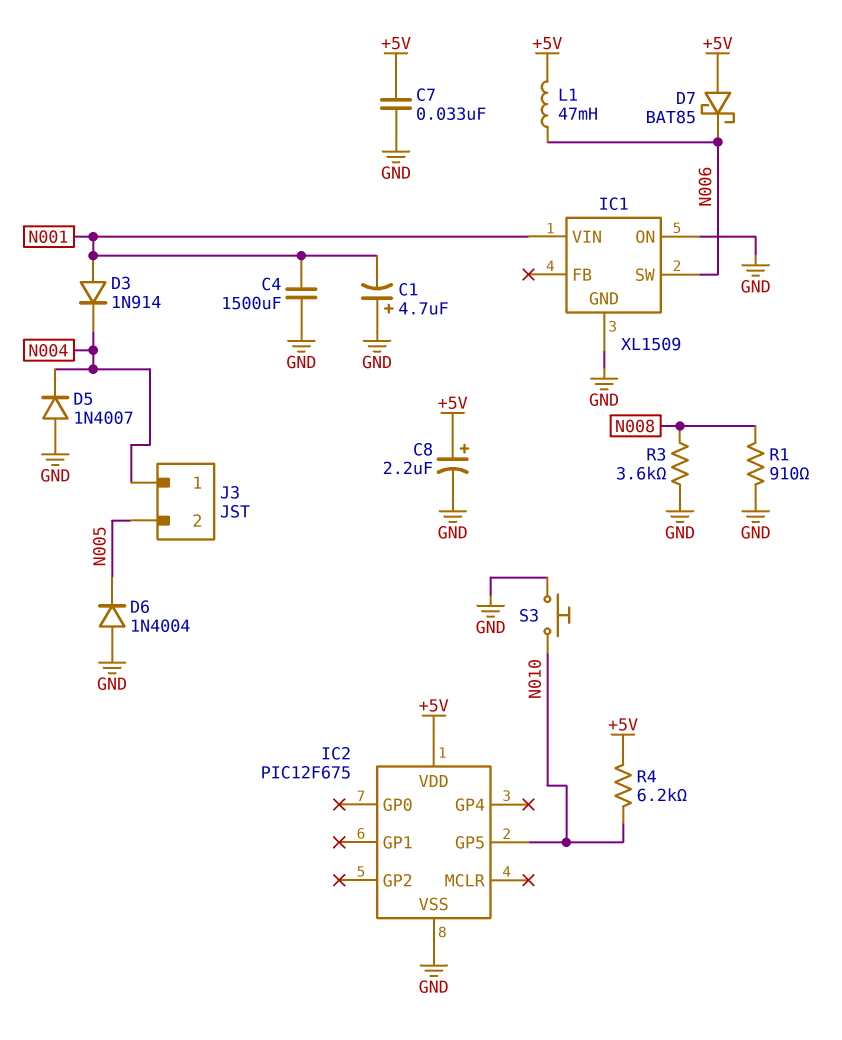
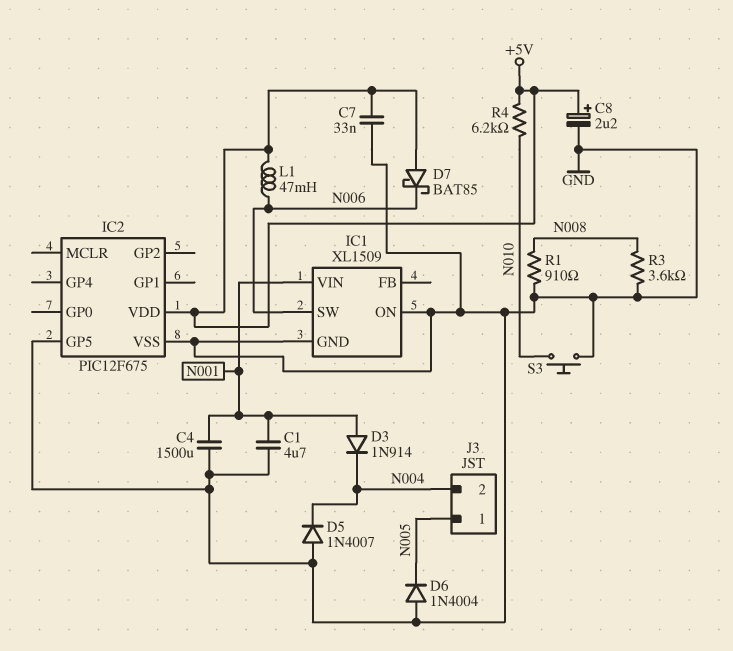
C1: 4.7uF (plus GND, minus N001) -> 4.7uF (GND, N001)
IC2 pin GP5: N010 -> GND
J3 pin 1: N004 -> N005
J3 pin 2: N005 -> N004

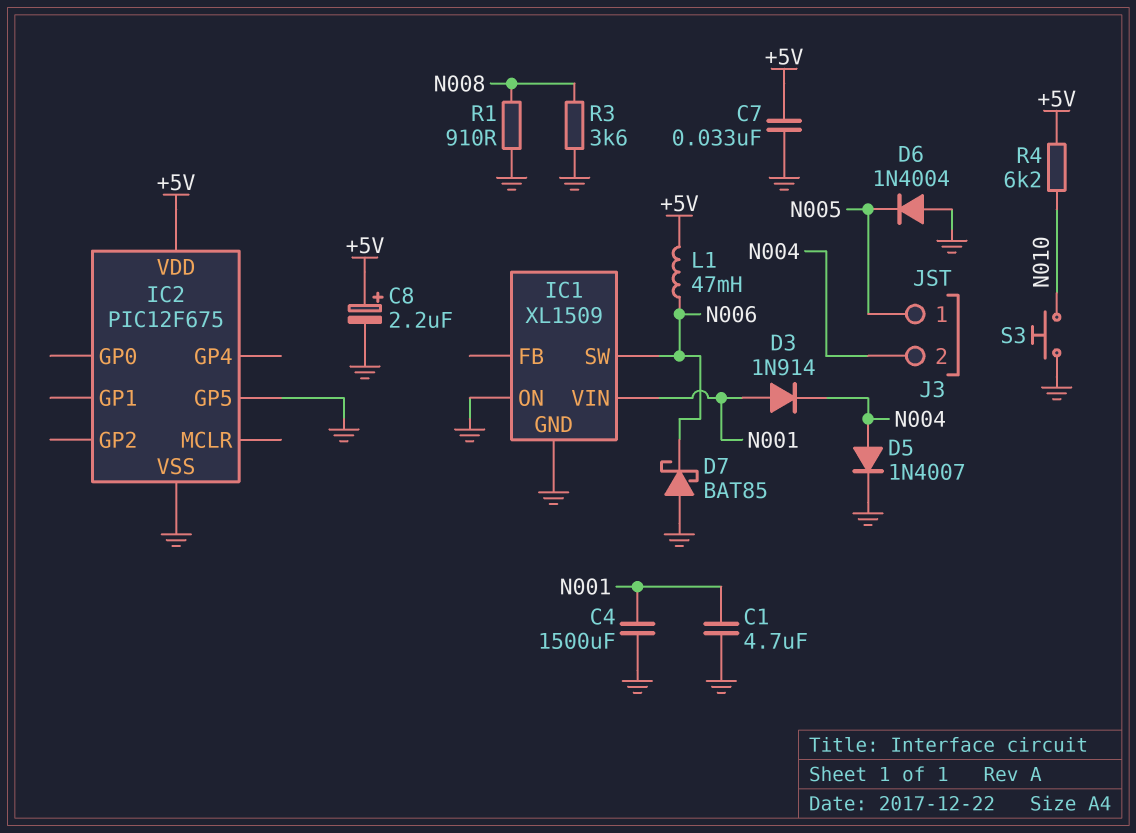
D5: diode 1N4007 (A GND, K N004) -> diode 1N4007 (A N004, K GND)
D7: schottky BAT85 (A +5V, K N006) -> schottky BAT85 (A GND, K N006)

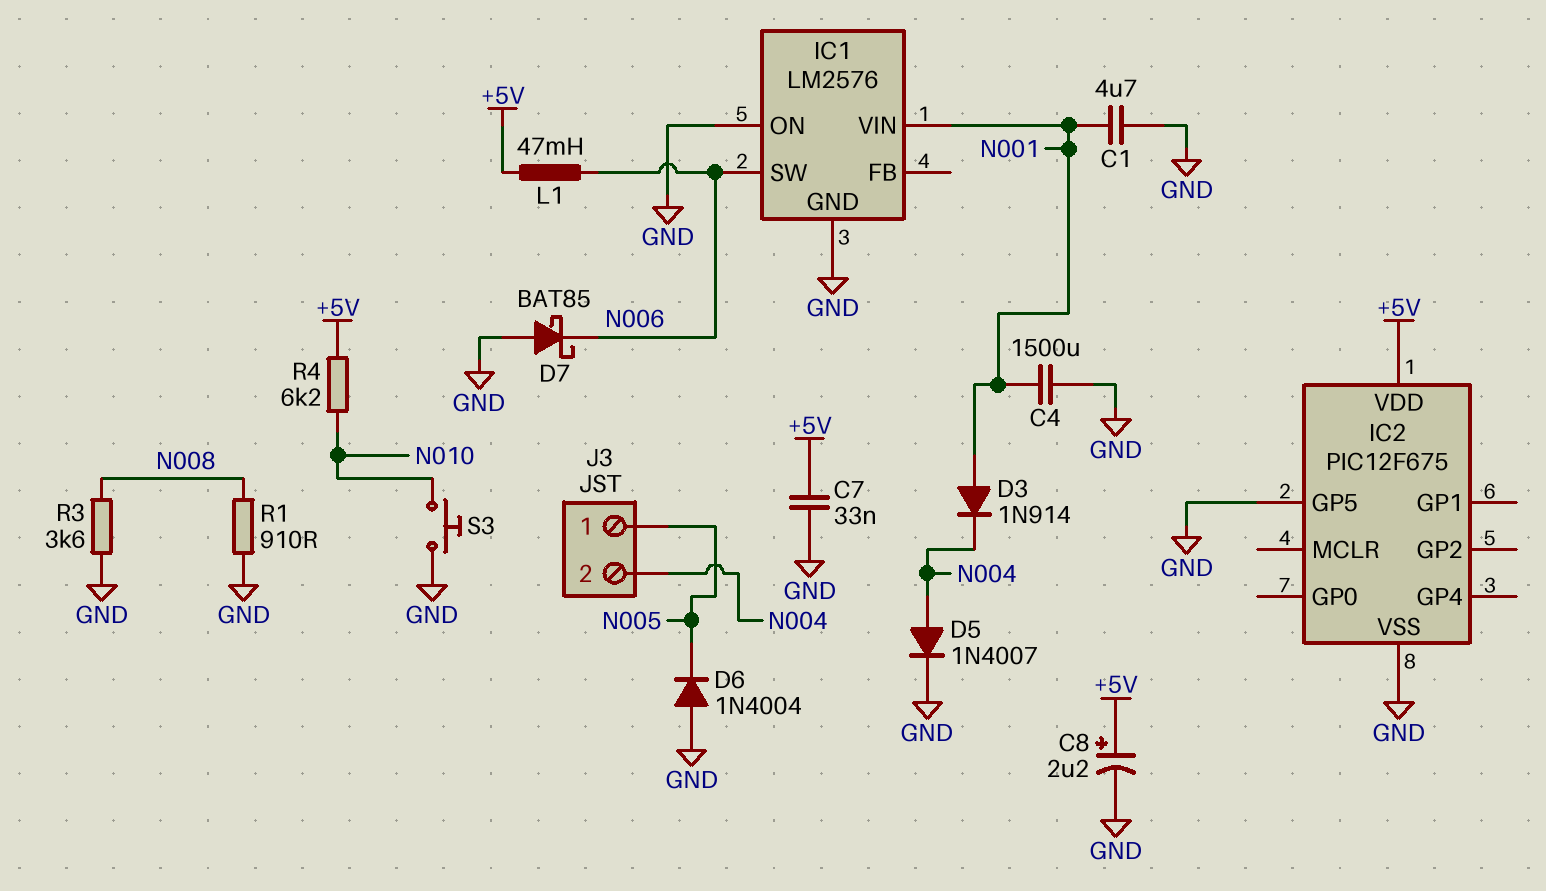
IC1: XL1509 -> LM2576

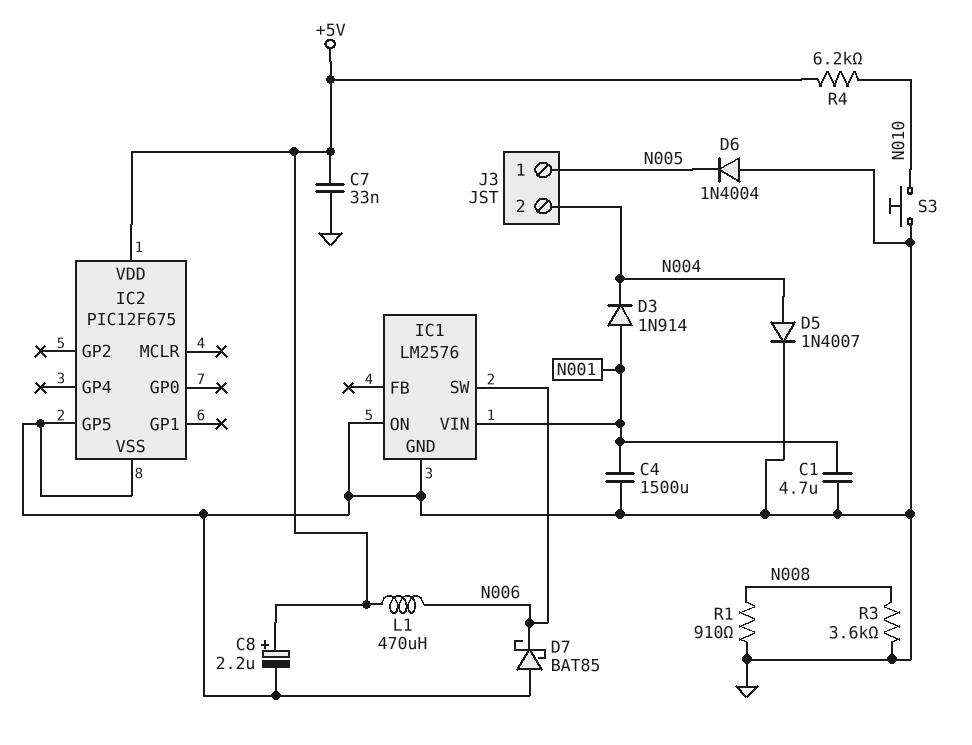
L1: 47mH (+5V, N006) -> 470uH (+5V, N006)

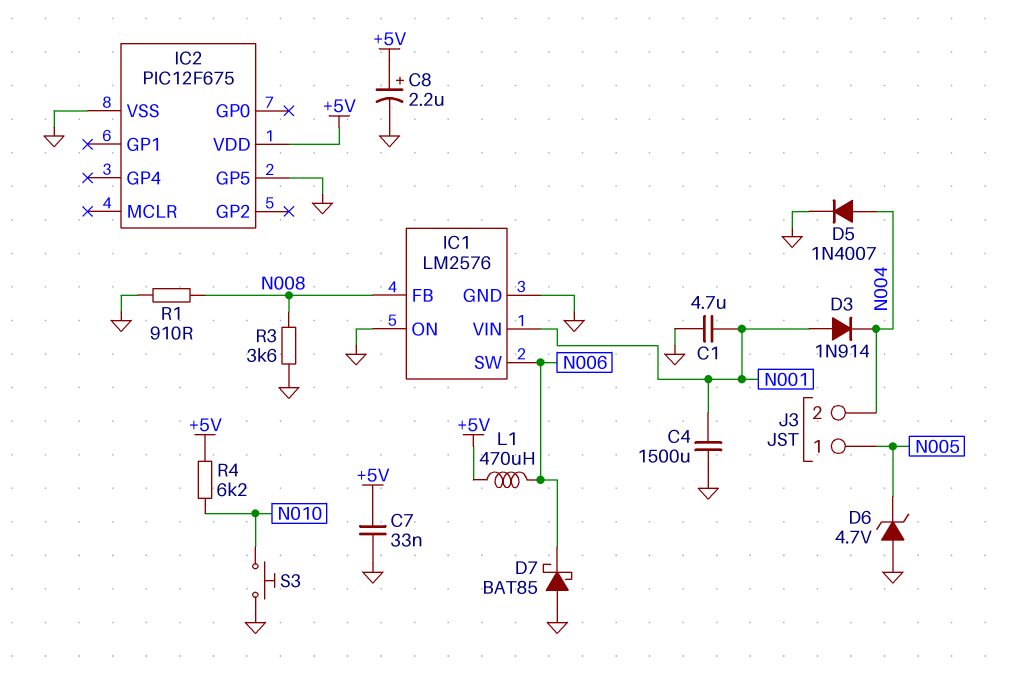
D6: diode 1N4004 (A GND, K N005) -> zener 4.7V (A GND, K N005)
IC1 pin FB: none -> N008

